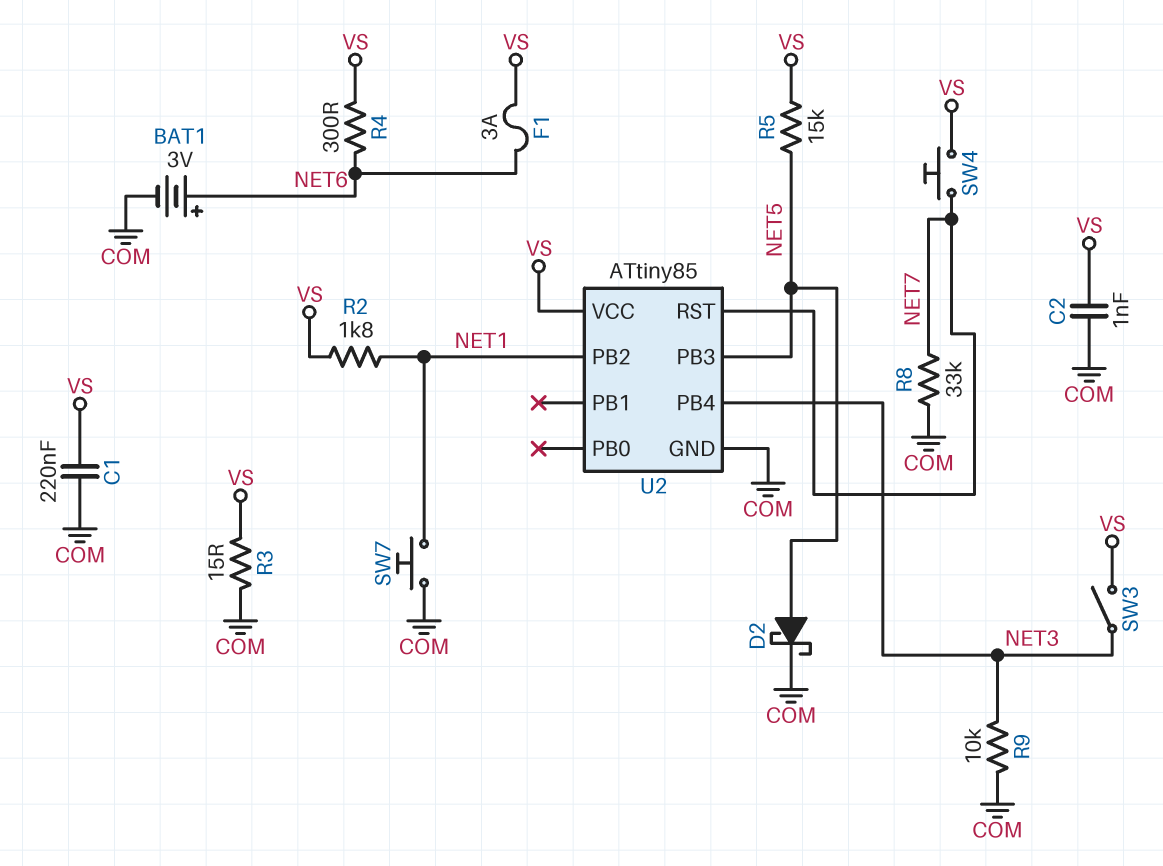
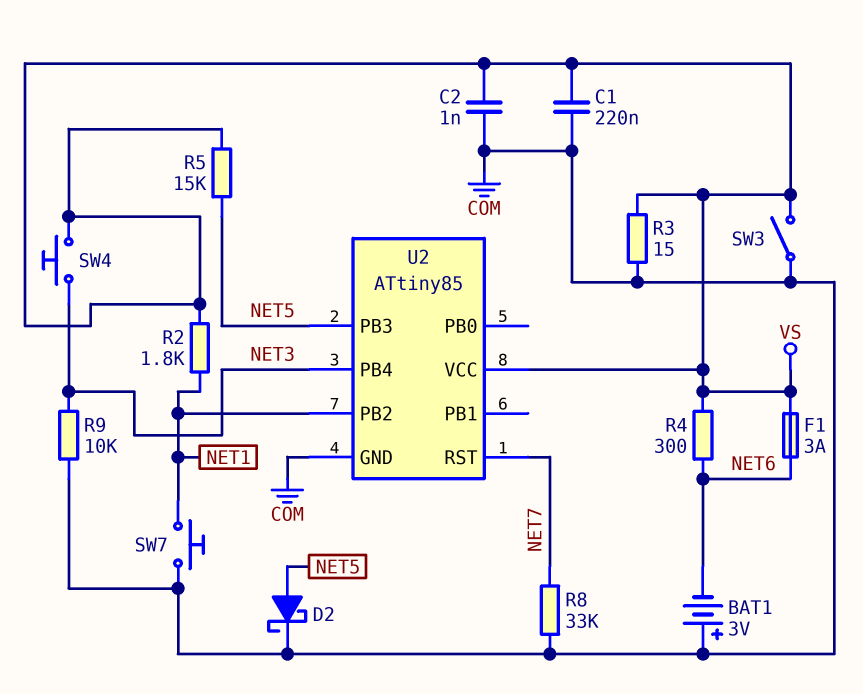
BAT1: 3V (plus NET6, minus COM) -> 3V (plus COM, minus NET6)
SW3: switch (NET3, VS) -> switch (COM, VS)
SW4: button (NET7, VS) -> button (NET3, VS)

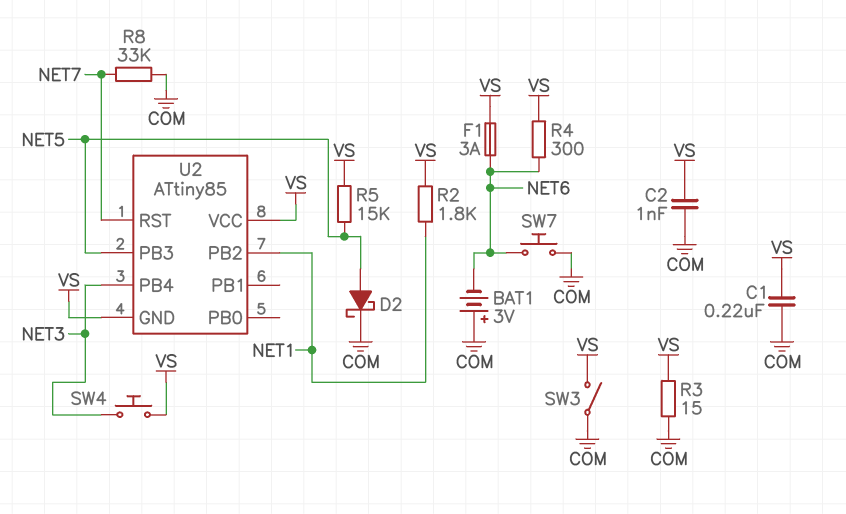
R9: 10k (COM, NET3) -> none
SW7: button (COM, NET1) -> button (COM, NET6)
U2 pin GND: COM -> VS

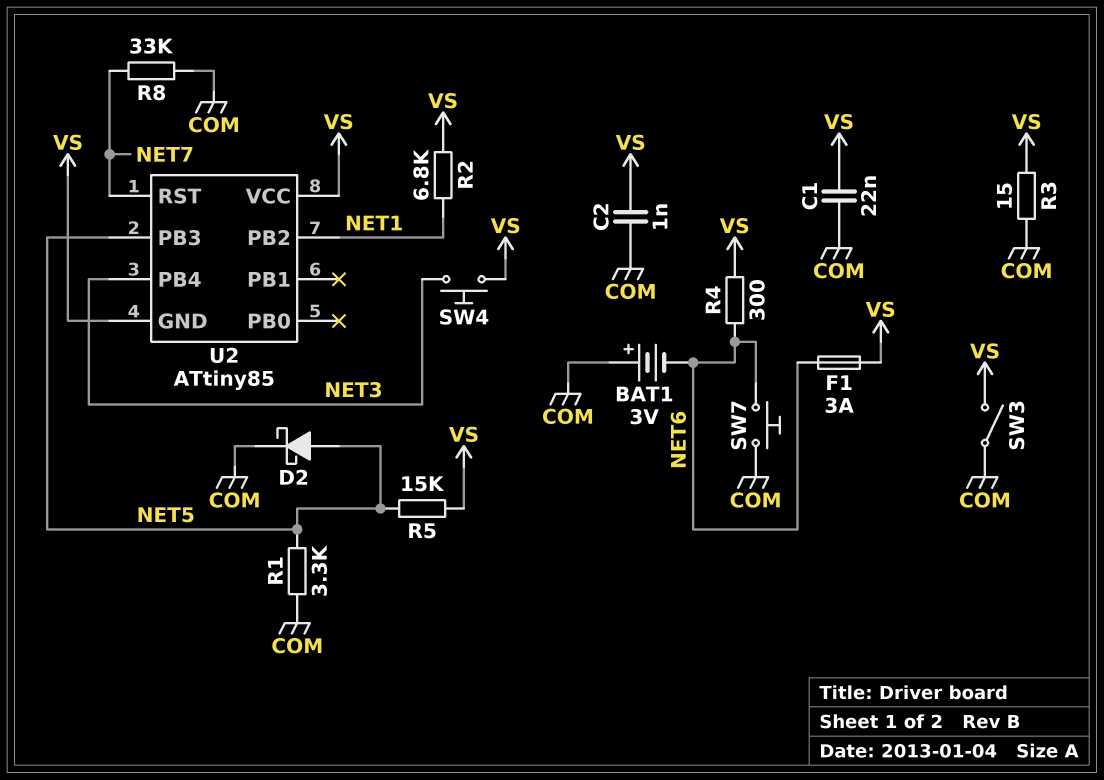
C1: 220nF (COM, VS) -> 22nF (COM, VS)
R1: none -> 3.3k (COM, NET5)
R2: 1.8k (NET1, VS) -> 6.8k (NET1, VS)

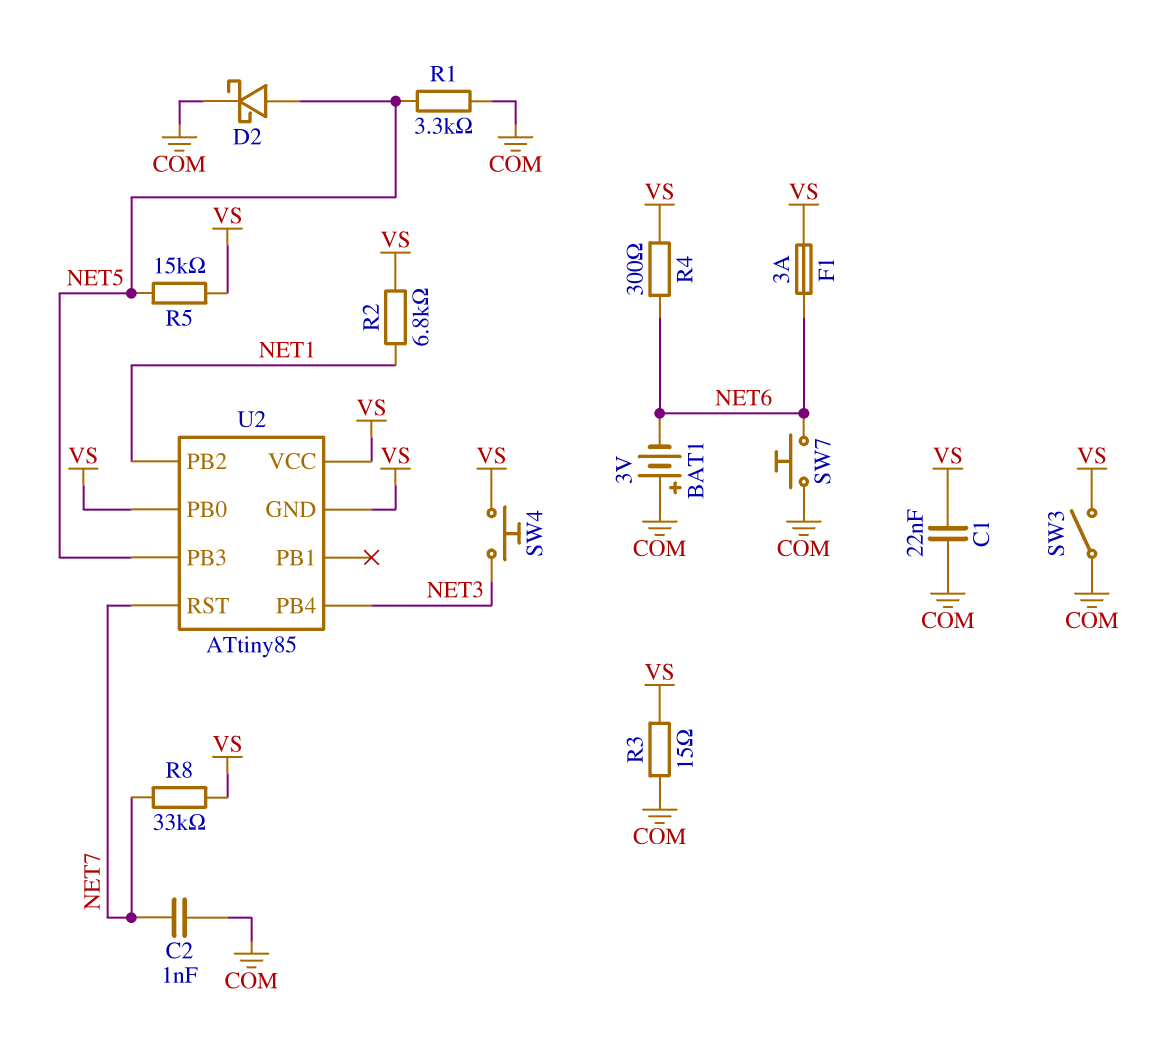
C2: 1nF (COM, VS) -> 1nF (COM, NET7)
R8: 33k (COM, NET7) -> 33k (NET7, VS)
U2 pin PB0: none -> VS

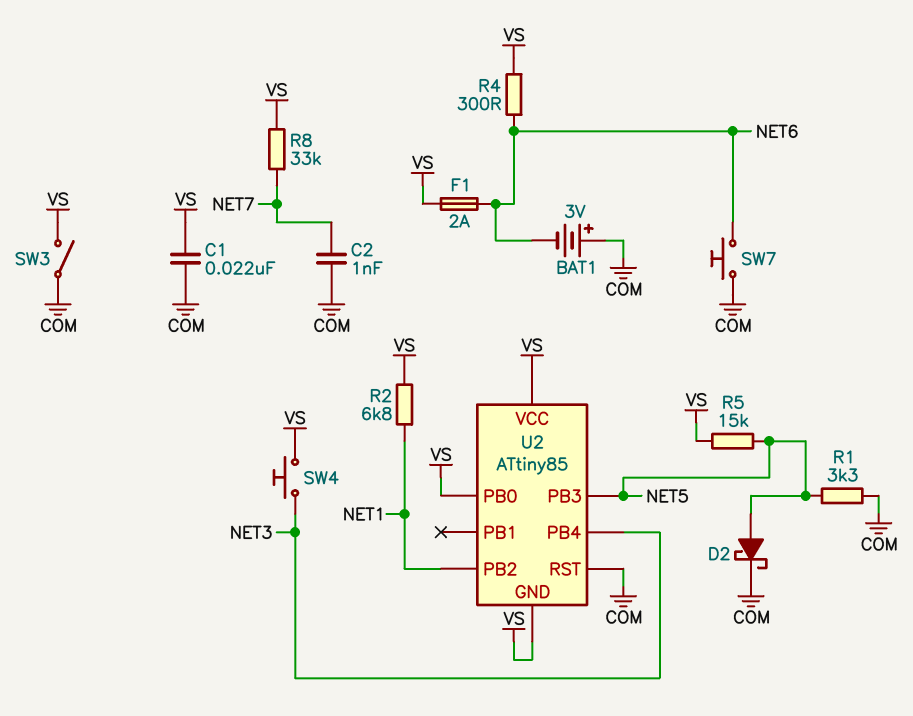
F1: 3A (NET6, VS) -> 2A (NET6, VS)
R3: 15 (COM, VS) -> none
U2 pin RST: NET7 -> COM

